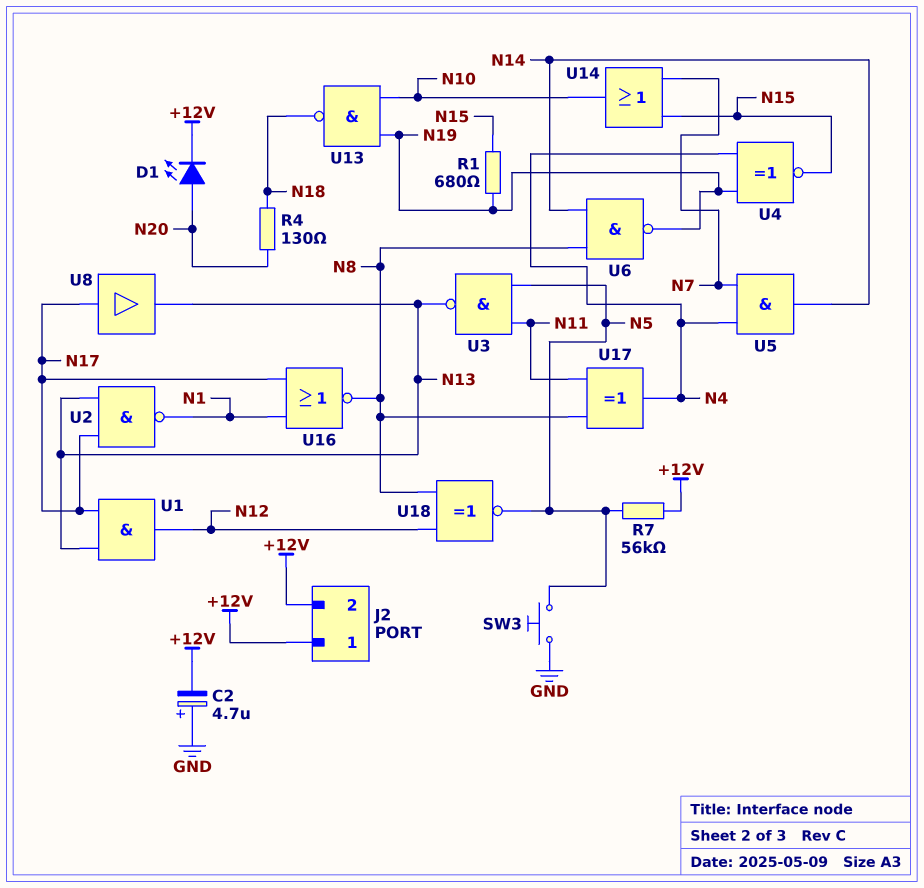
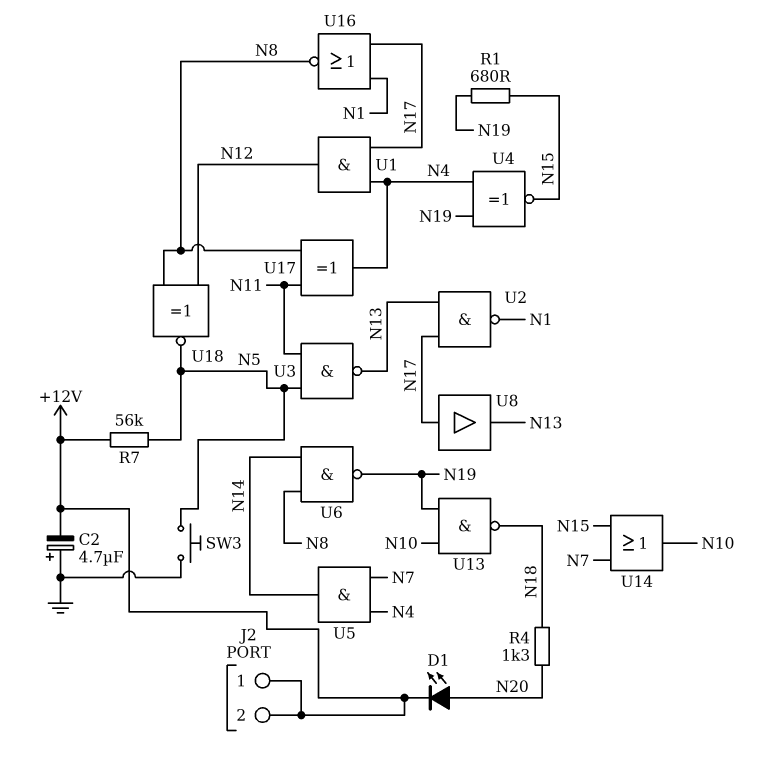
R4: 130 (N18, N20) -> 1.3k (N18, N20)
U1: AND (in N13, in N17, out N12) -> AND (in N4, in N17, out N12)

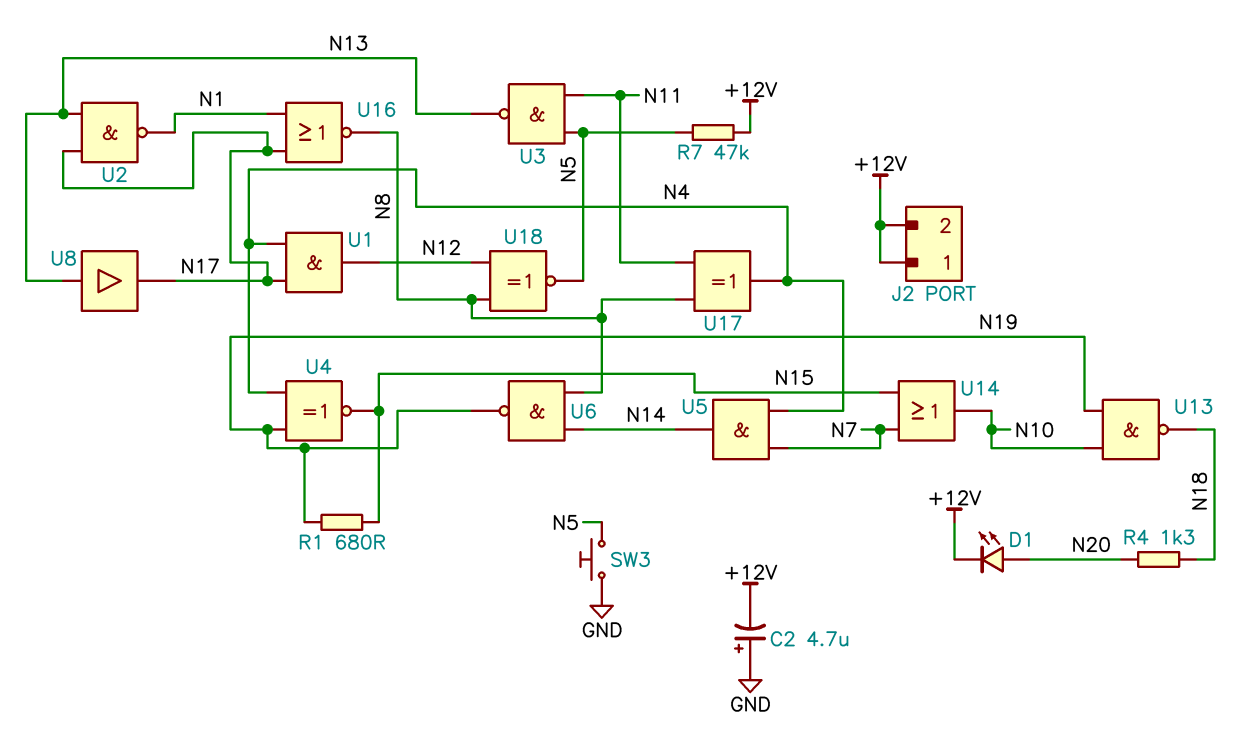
R7: 56k (+12V, N5) -> 47k (+12V, N5)
U8: buffer (in N17, out N13) -> buffer (in N13, out N17)

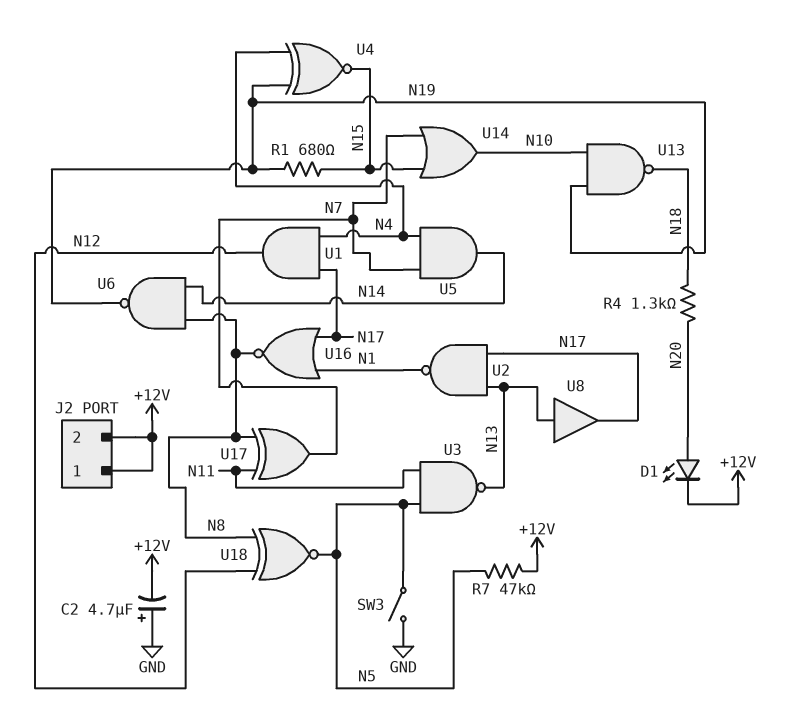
SW3: button (GND, N5) -> switch (GND, N5)
U17: XOR (in N8, in N11, out N4) -> XOR (in N8, in N11, out N7)

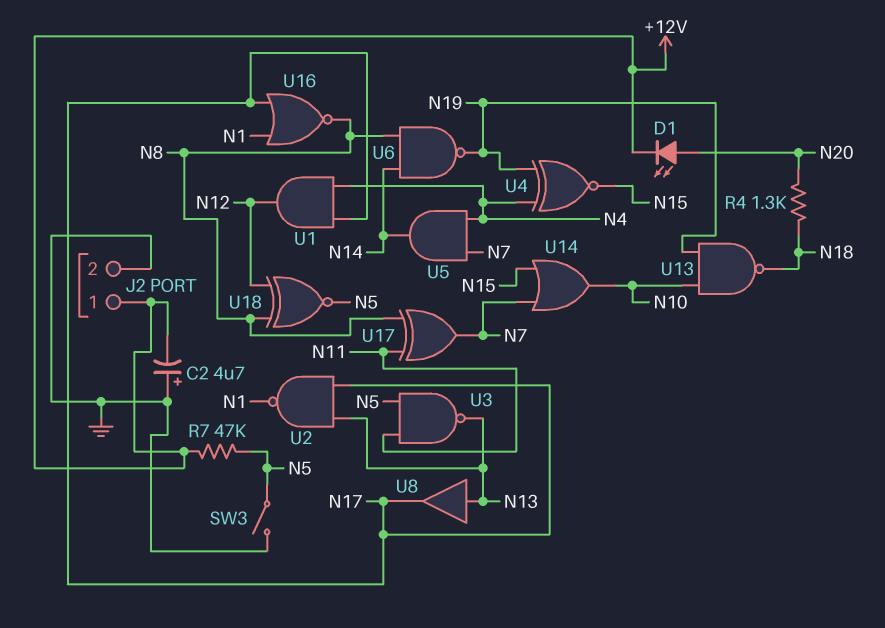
J2 pin 2: +12V -> GND
R1: 680 (N15, N19) -> none

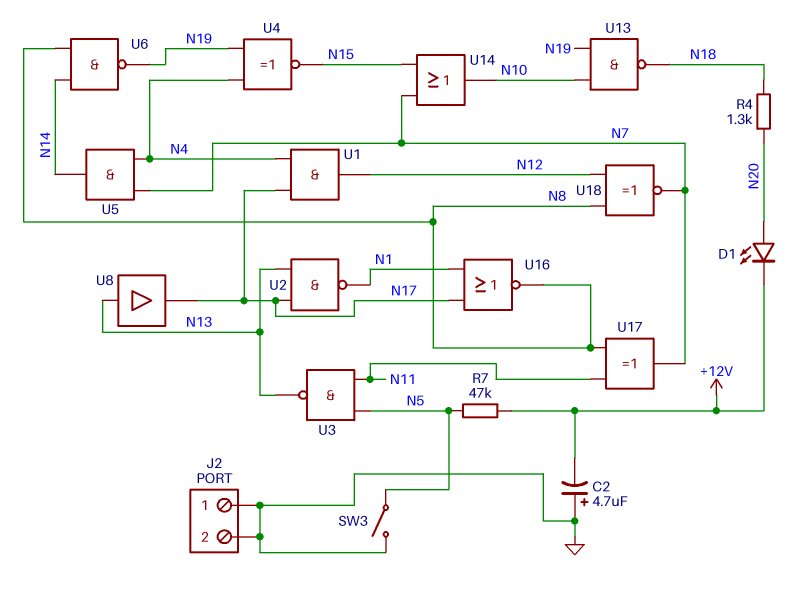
J2 pin 1: +12V -> GND
U18: XNOR (in N8, in N12, out N5) -> XNOR (in N8, in N12, out N7)

